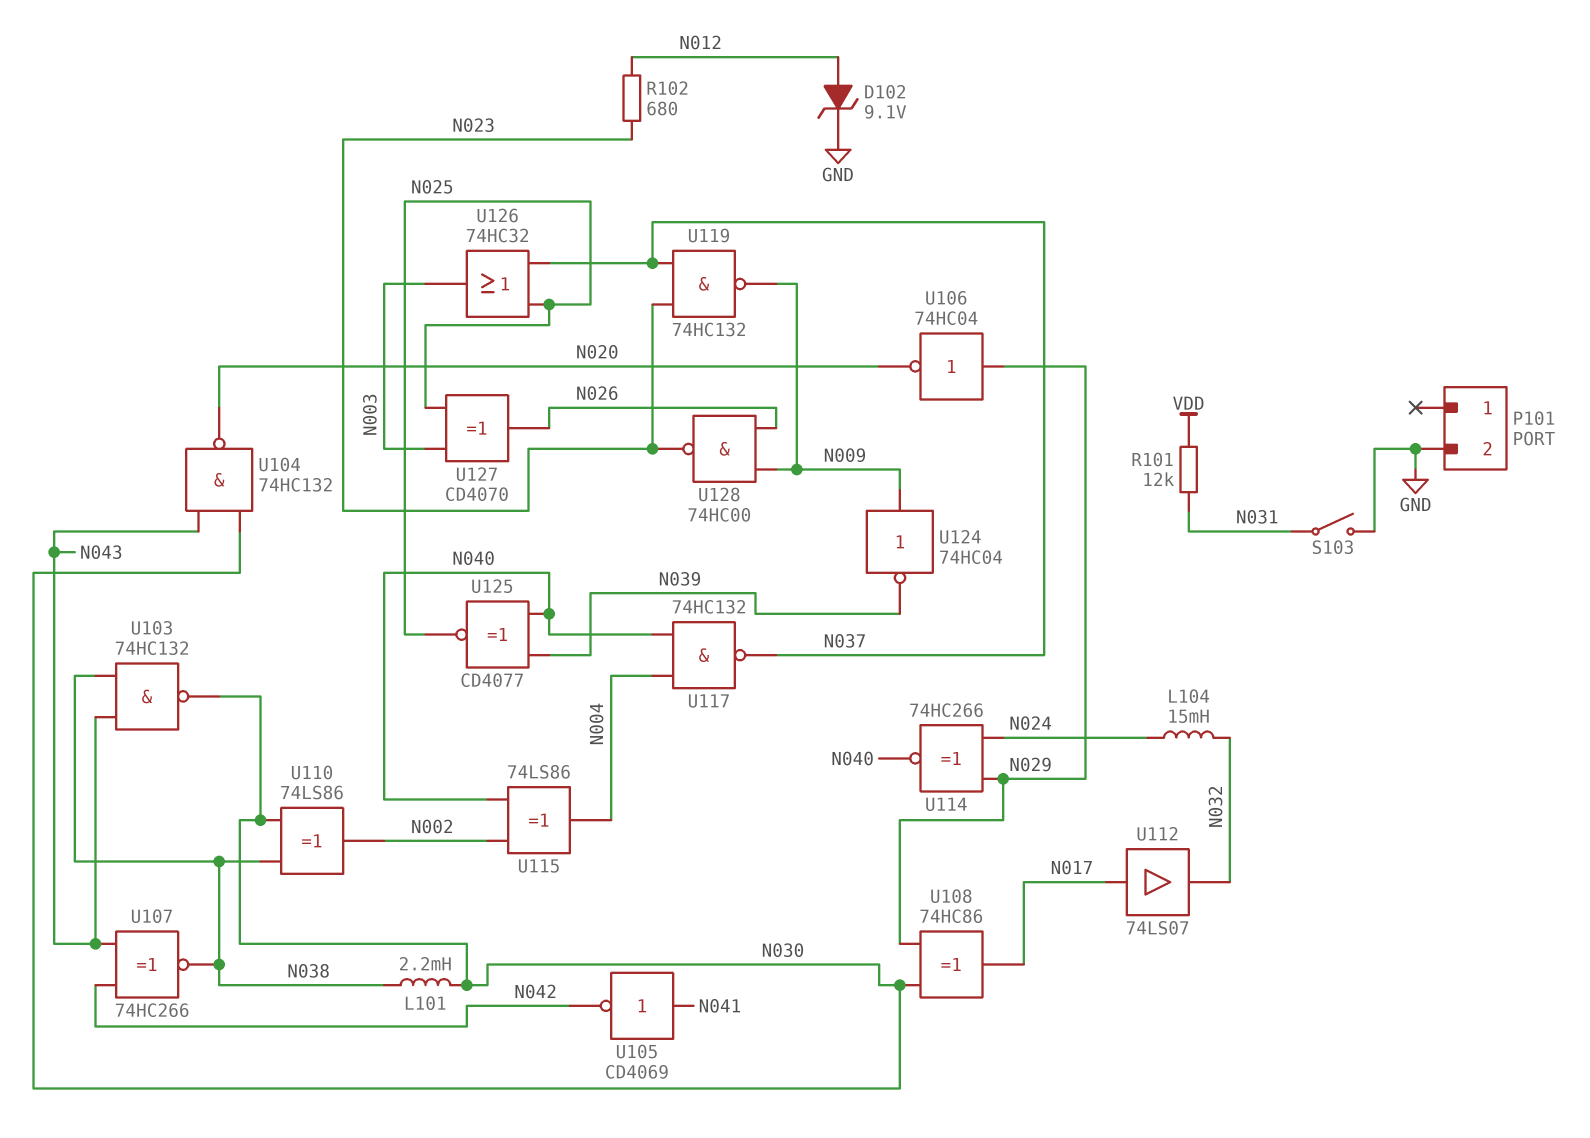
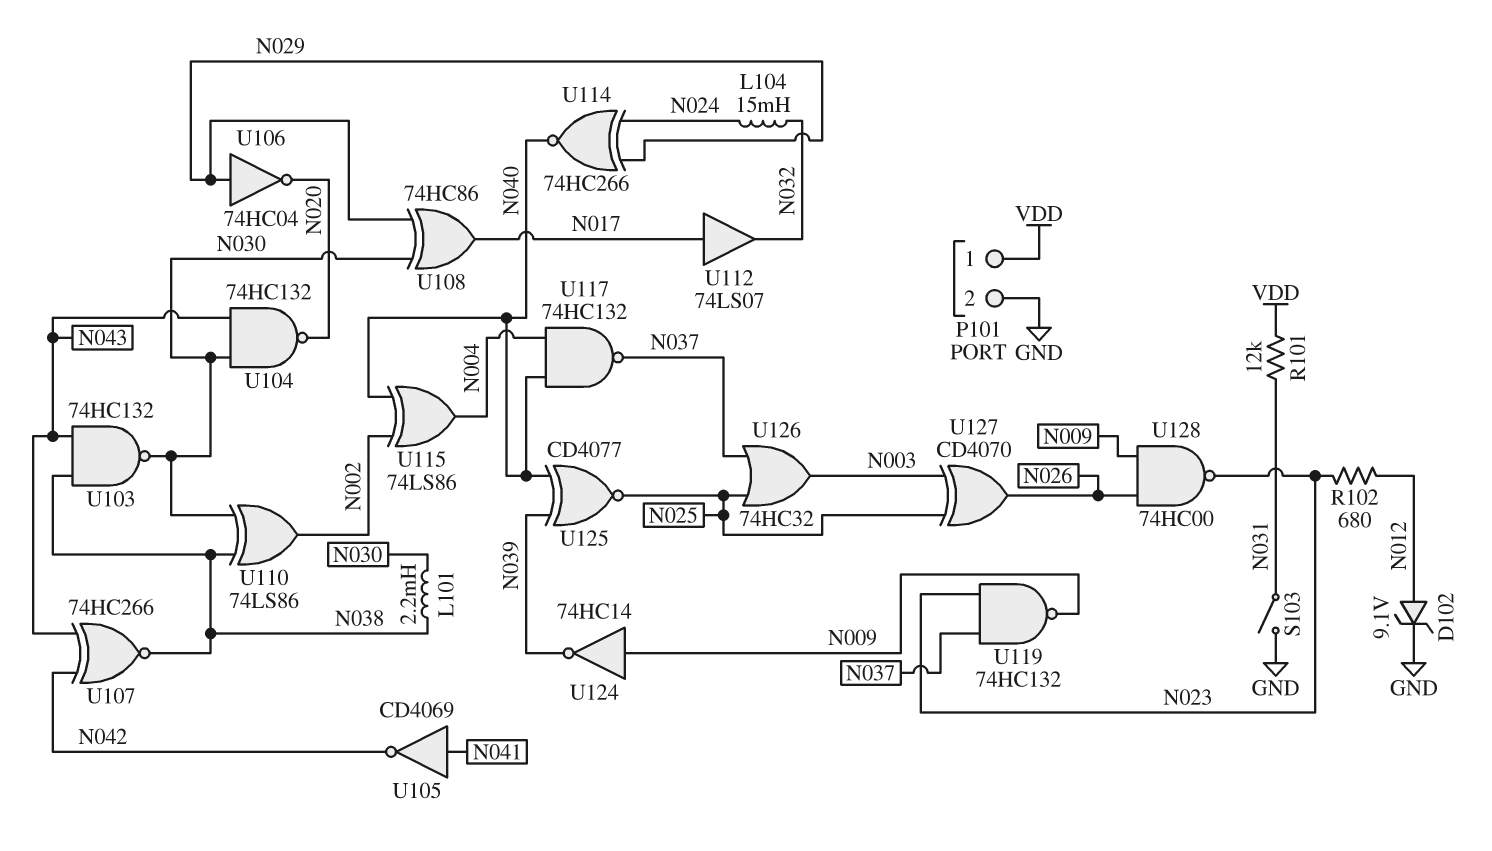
P101 pin 1: none -> VDD
U124: NOT 74HC04 (in N009, out N039) -> NOT 74HC14 (in N009, out N039)

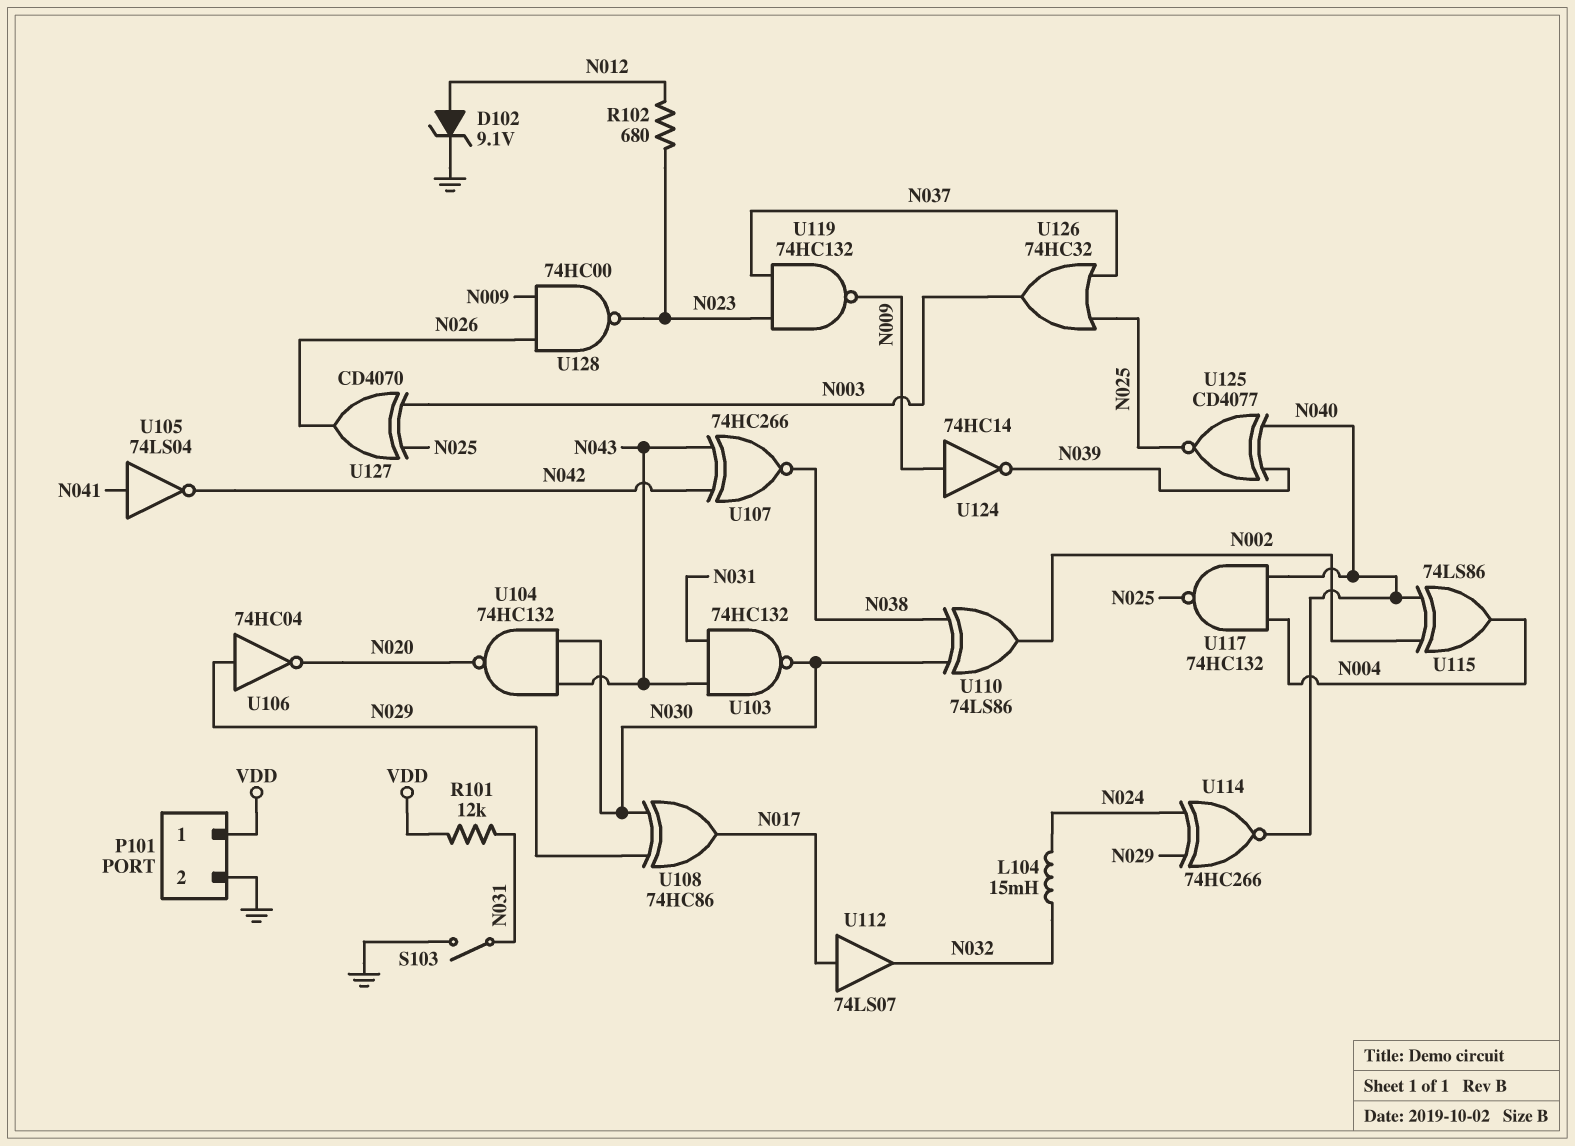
L101: 2.2mH (N030, N038) -> none
U103: NAND 74HC132 (in N038, in N043, out N030) -> NAND 74HC132 (in N031, in N043, out N030)
U105: NOT CD4069 (in N041, out N042) -> NOT 74LS04 (in N041, out N042)
U117: NAND 74HC132 (in N004, in N040, out N037) -> NAND 74HC132 (in N004, in N040, out N025)

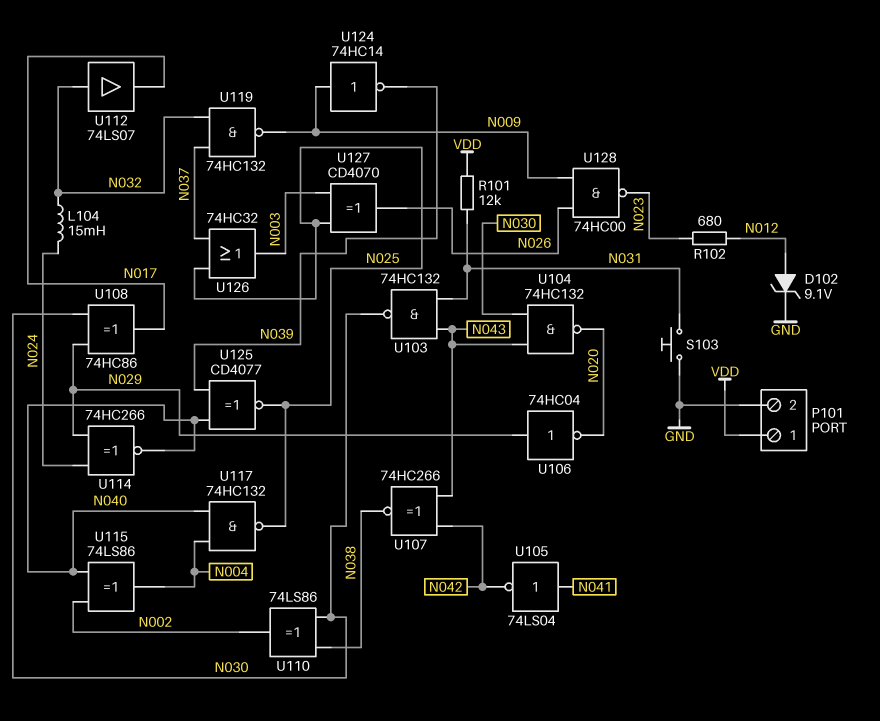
S103: switch (GND, N031) -> button (GND, N031)
U112: buffer 74LS07 (in N017, out N032) -> buffer 74LS07 (in N032, out N017)
U119: NAND 74HC132 (in N023, in N037, out N009) -> NAND 74HC132 (in N032, in N037, out N009)

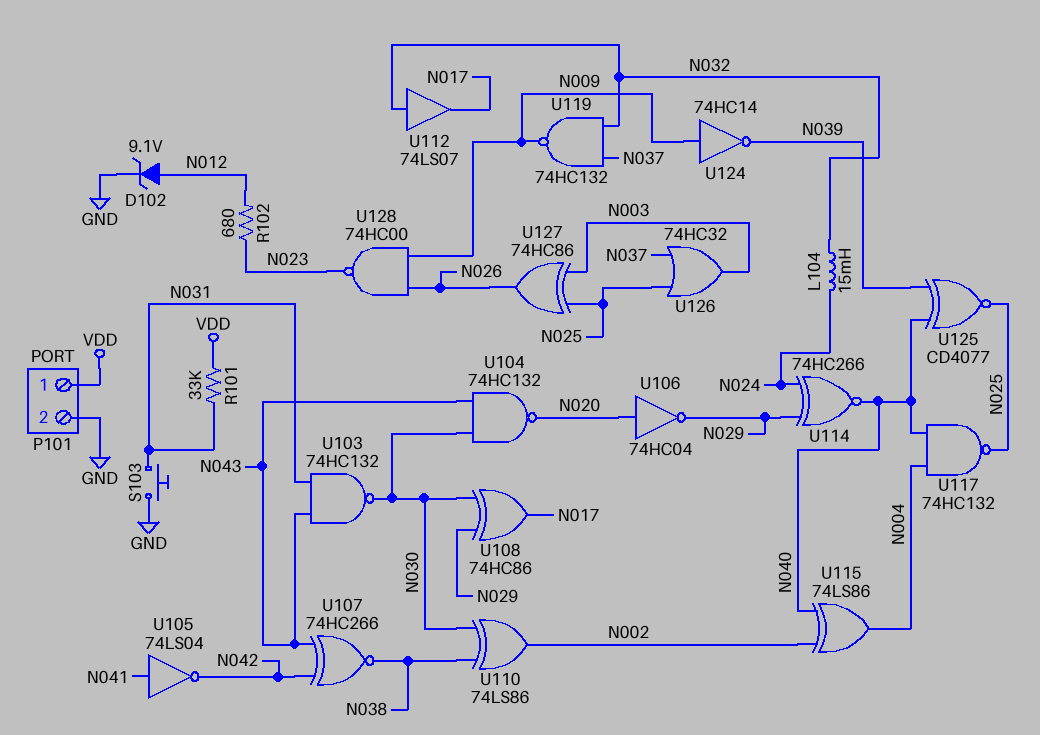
R101: 12k (N031, VDD) -> 33k (N031, VDD)
U106: NOT 74HC04 (in N029, out N020) -> NOT 74HC04 (in N020, out N029)
U127: XOR CD4070 (in N003, in N025, out N026) -> XOR 74HC86 (in N003, in N025, out N026)

